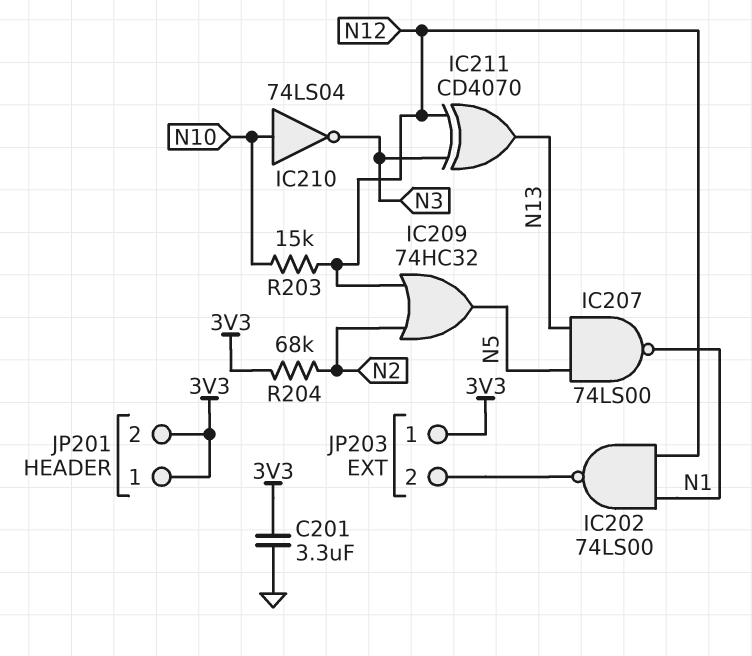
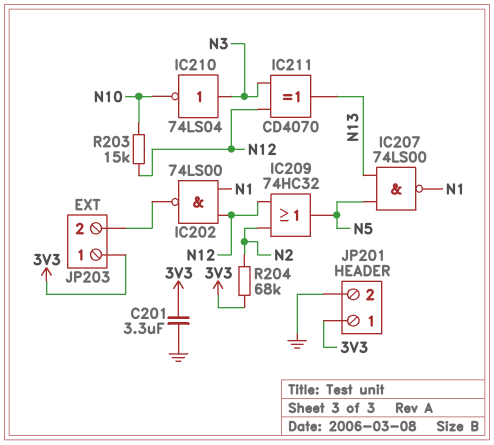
IC210: NOT 74LS04 (in N10, out N3) -> NOT 74LS04 (in N3, out N10)
JP201 pin 2: 3V3 -> GND

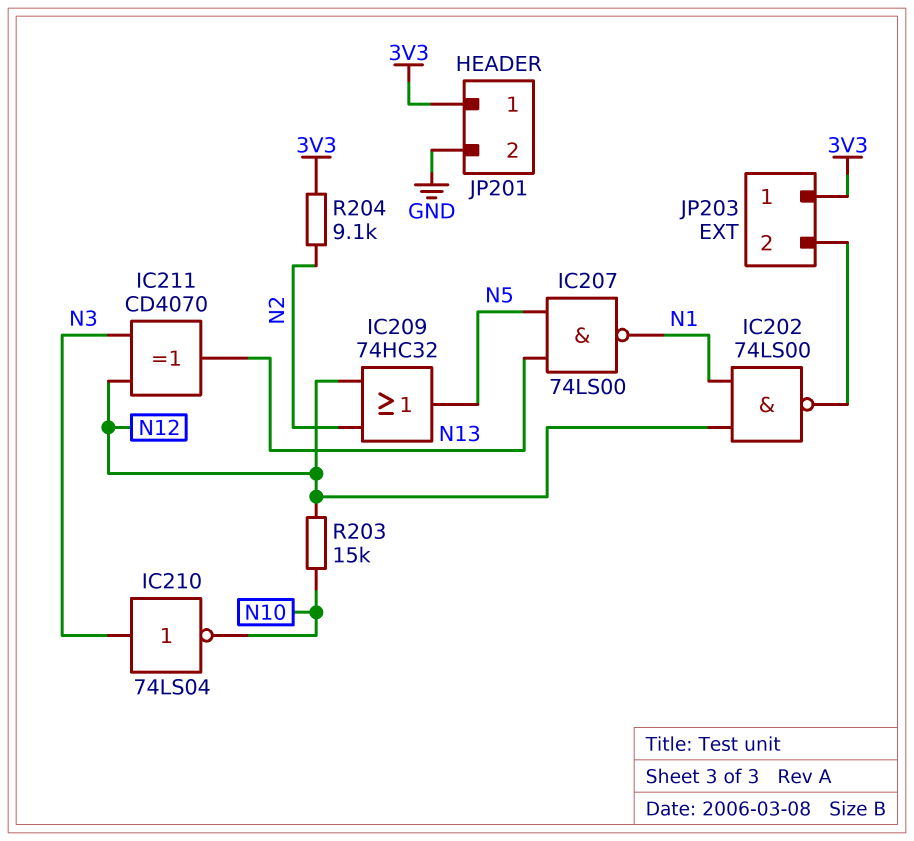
C201: 3.3uF (3V3, GND) -> none
R204: 68k (3V3, N2) -> 9.1k (3V3, N2)

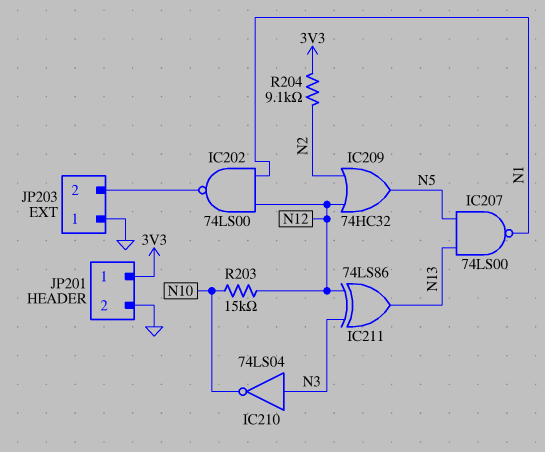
IC211: XOR CD4070 (in N3, in N12, out N13) -> XOR 74LS86 (in N3, in N12, out N13)
JP203 pin 1: 3V3 -> GND

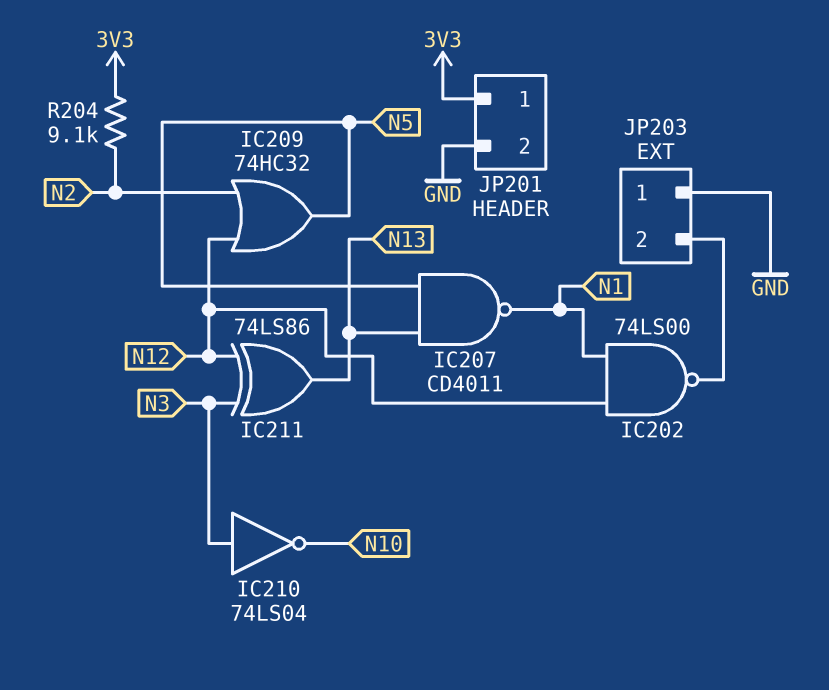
IC207: NAND 74LS00 (in N5, in N13, out N1) -> NAND CD4011 (in N5, in N13, out N1)
R203: 15k (N10, N12) -> none

